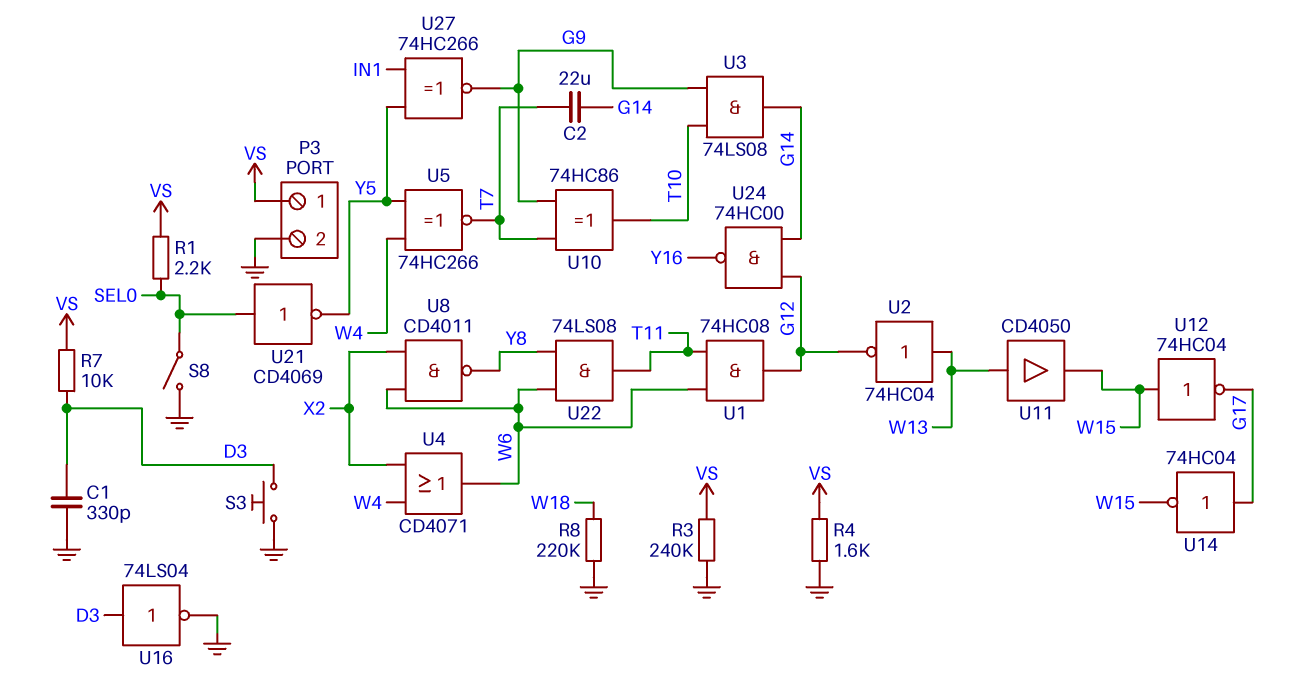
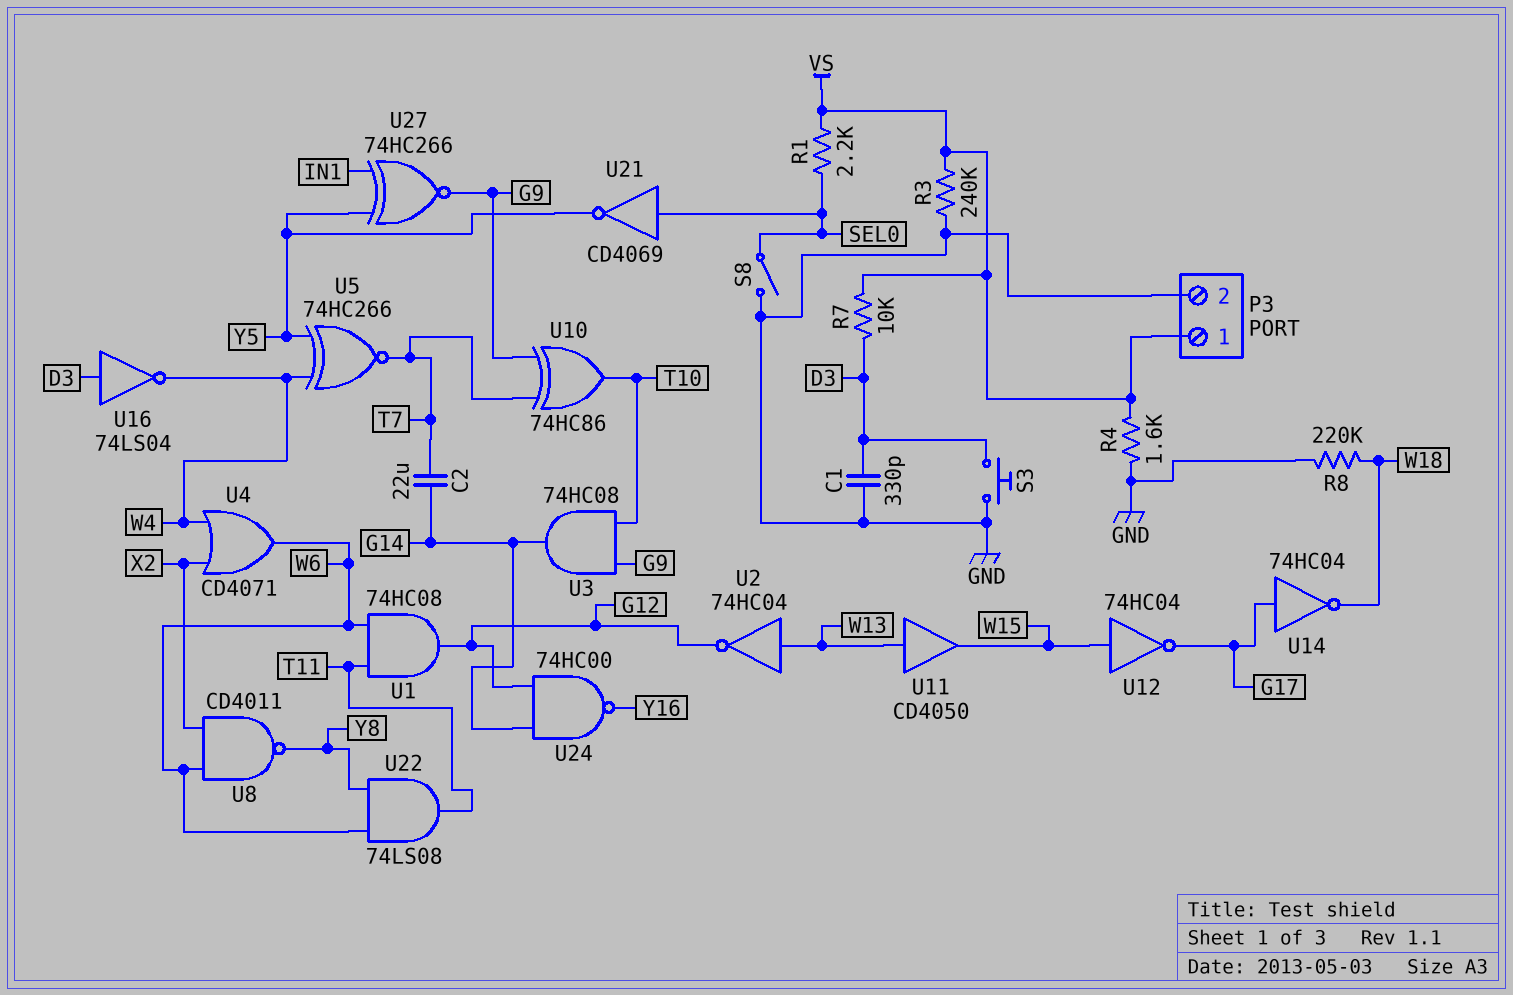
U3: AND 74LS08 (in G9, in T10, out G14) -> AND 74HC08 (in G9, in T10, out G14)
U14: NOT 74HC04 (in G17, out W15) -> NOT 74HC04 (in G17, out W18)
U16: NOT 74LS04 (in D3, out GND) -> NOT 74LS04 (in D3, out W4)

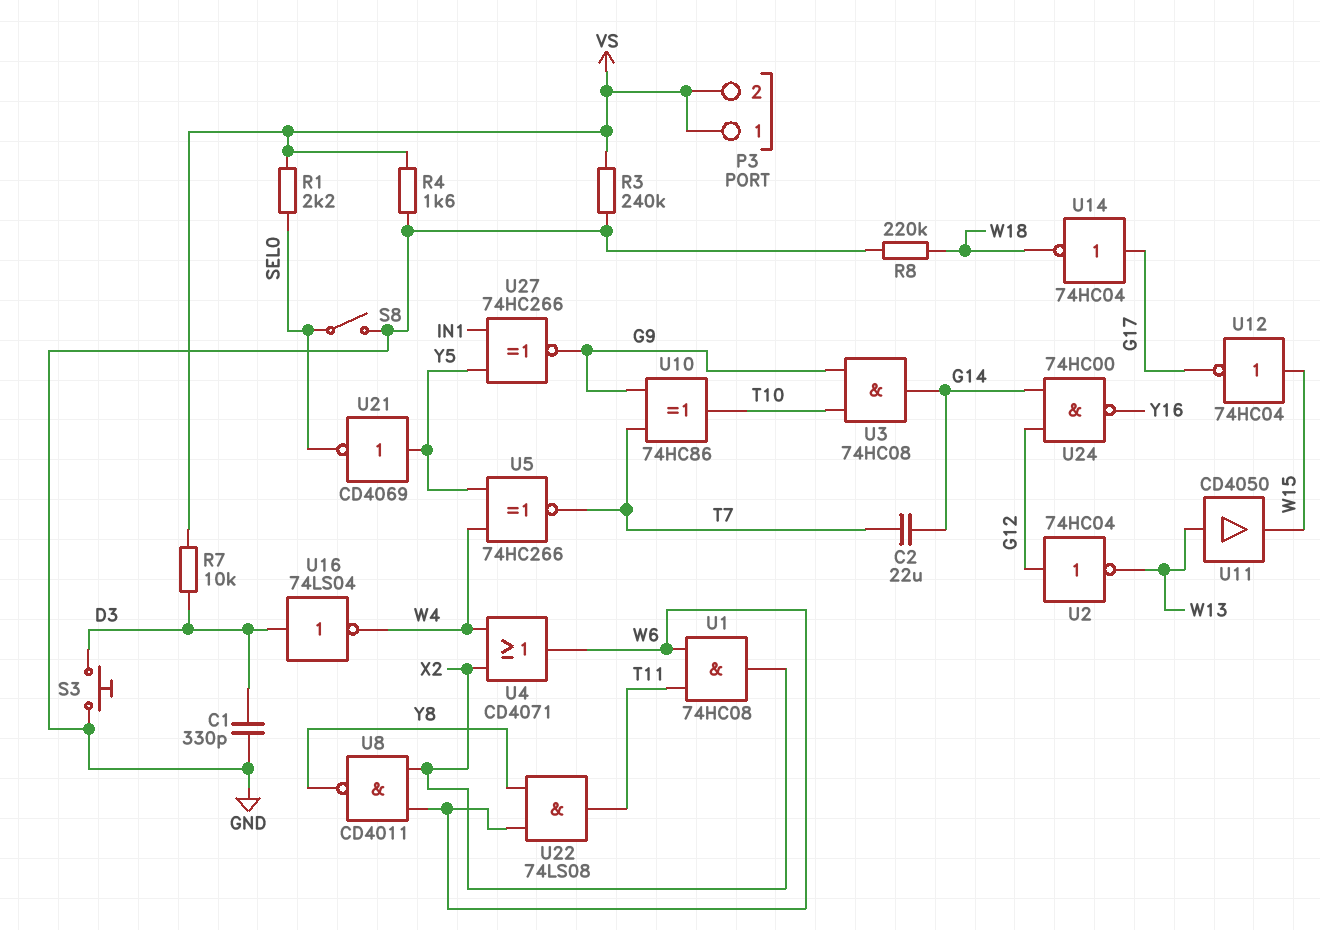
P3 pin 2: GND -> VS
U1: AND 74HC08 (in T11, in W6, out G12) -> AND 74HC08 (in T11, in W6, out X2)
U2: NOT 74HC04 (in W13, out G12) -> NOT 74HC04 (in G12, out W13)
U21: NOT CD4069 (in SEL0, out Y5) -> NOT CD4069 (in Y5, out SEL0)

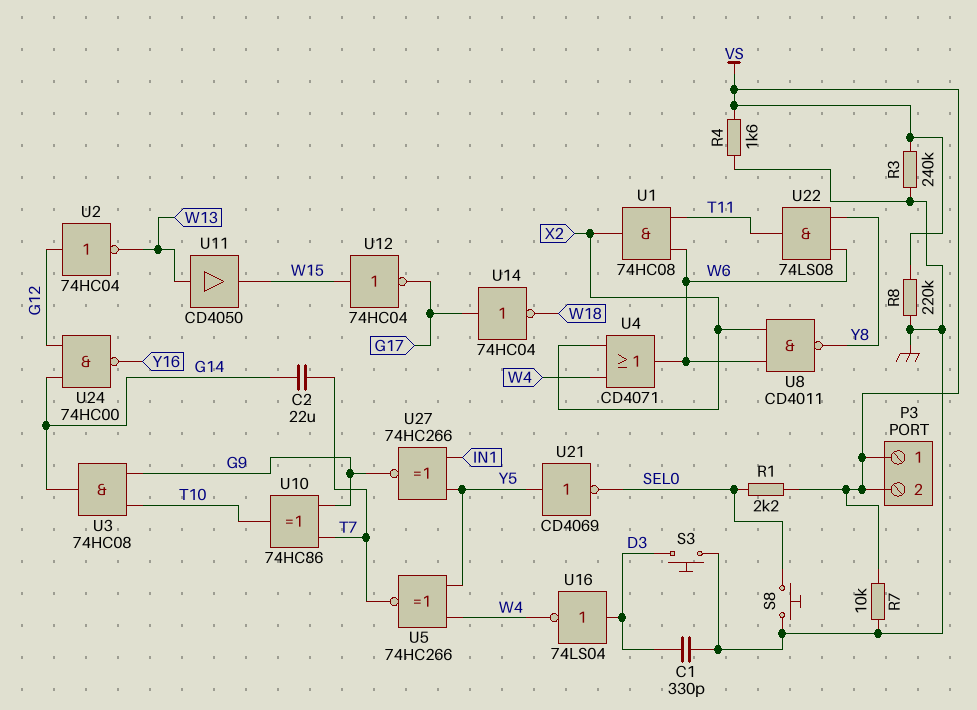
R7: 10k (D3, VS) -> 10k (GND, VS)
R8: 220k (GND, W18) -> 220k (GND, VS)
S8: switch (GND, SEL0) -> button (GND, SEL0)

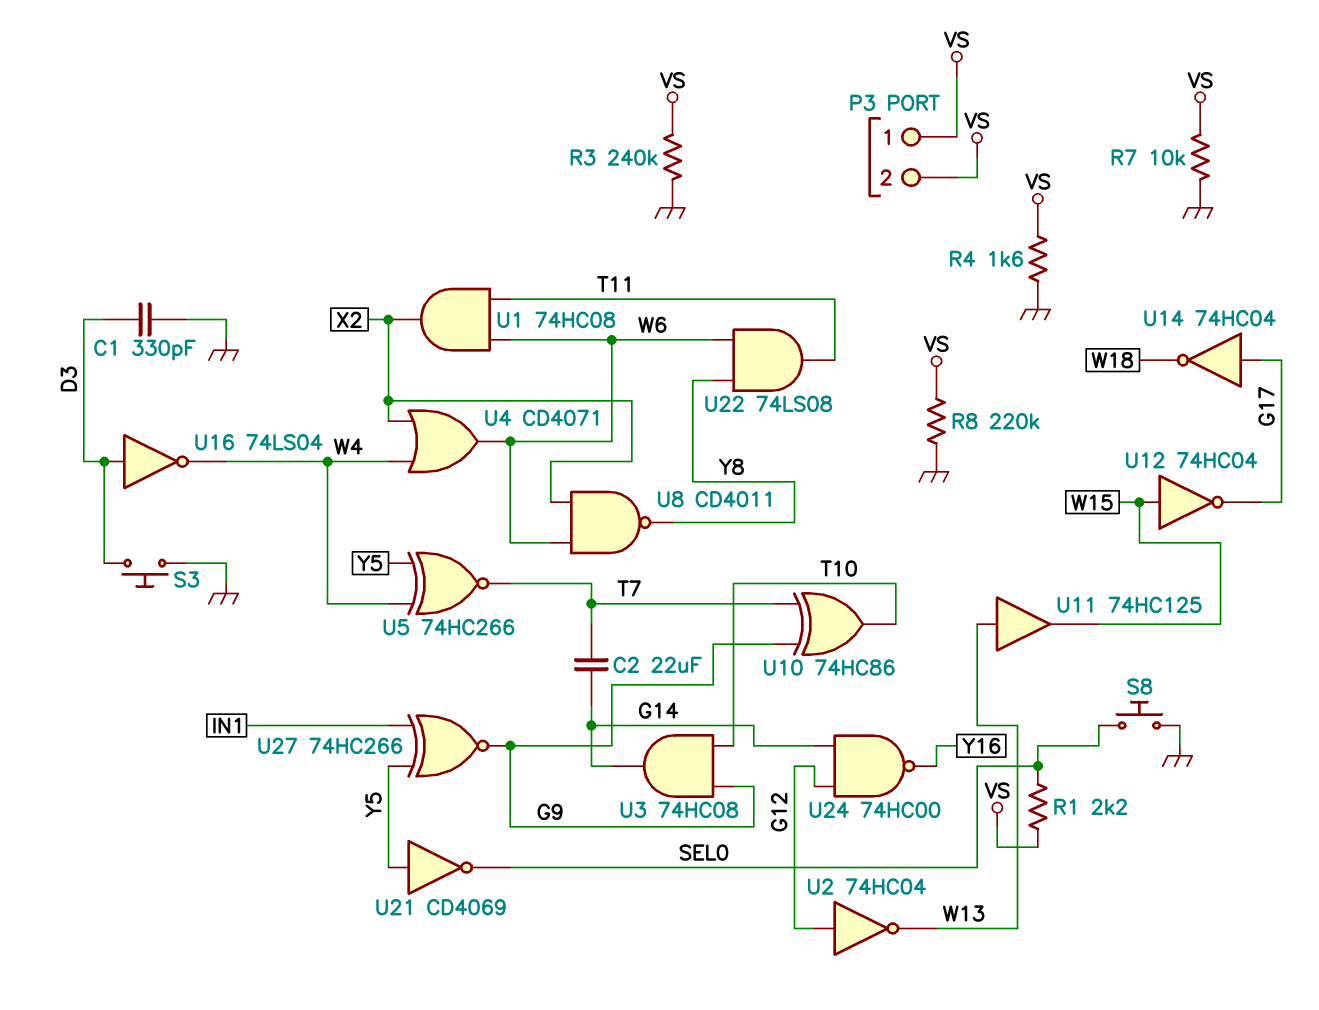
U11: buffer CD4050 (in W13, out W15) -> buffer 74HC125 (in W13, out W15)

